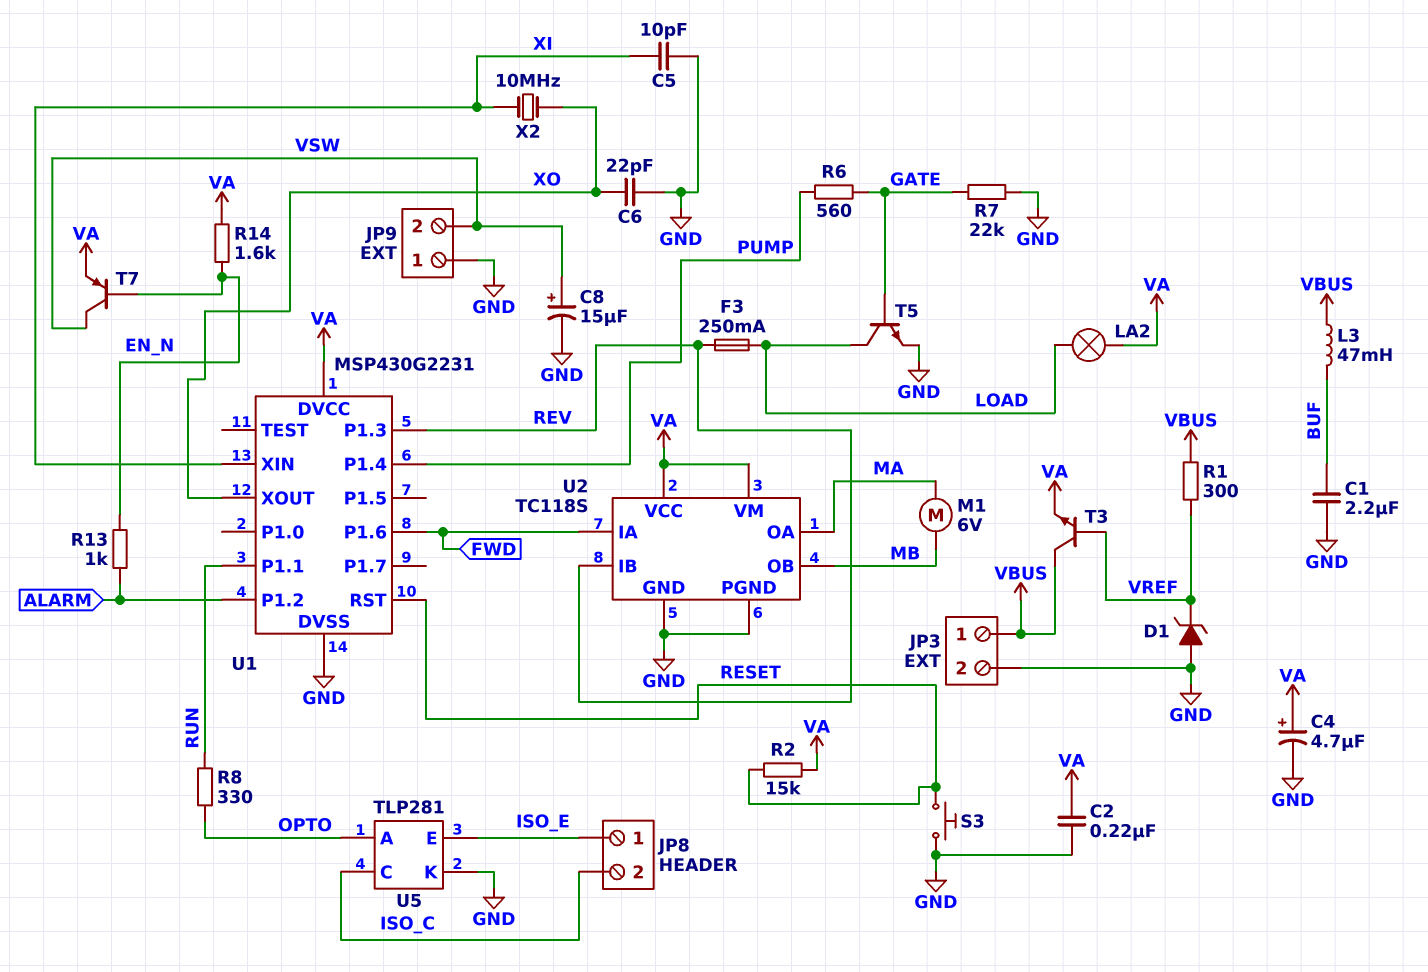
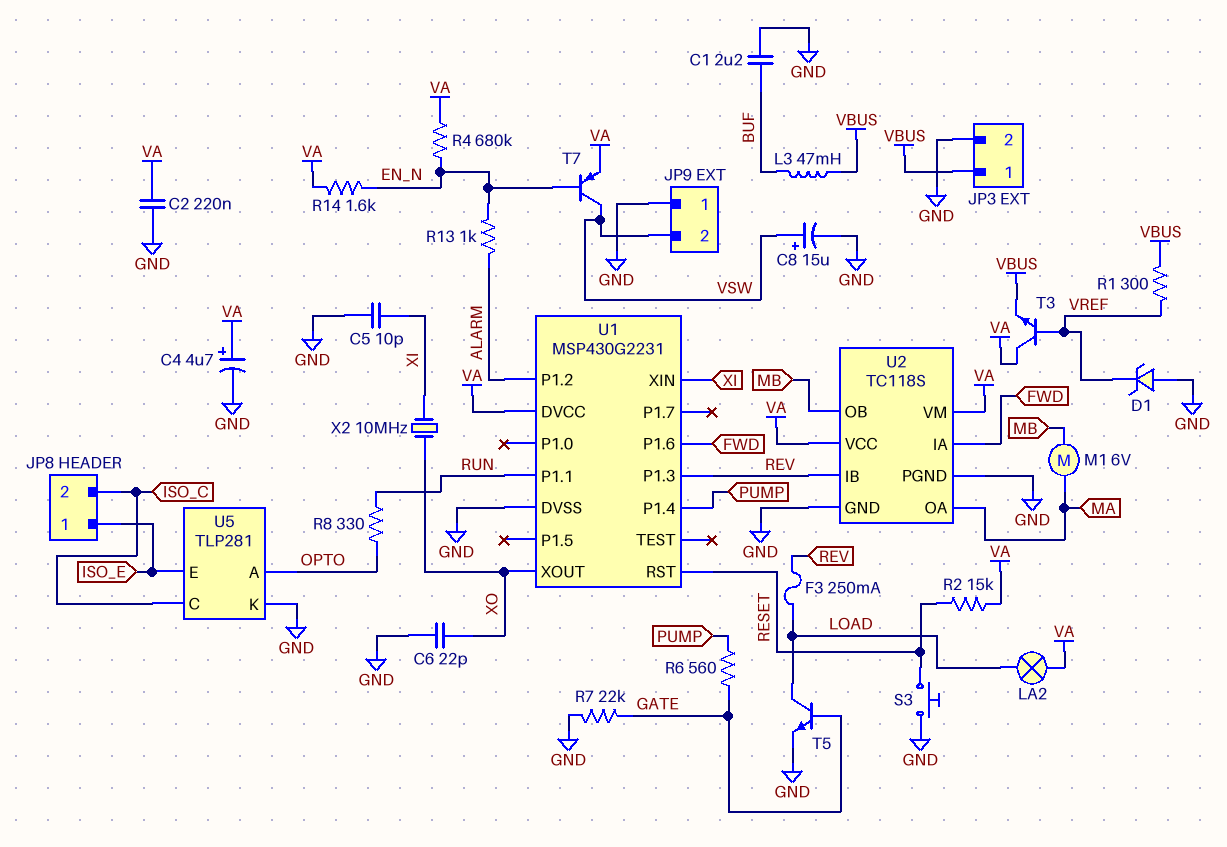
R4: none -> 680k (EN_N, VA)
T3: NPN (B VREF, C VBUS, E VA) -> NPN (B VREF, C VA, E VBUS)

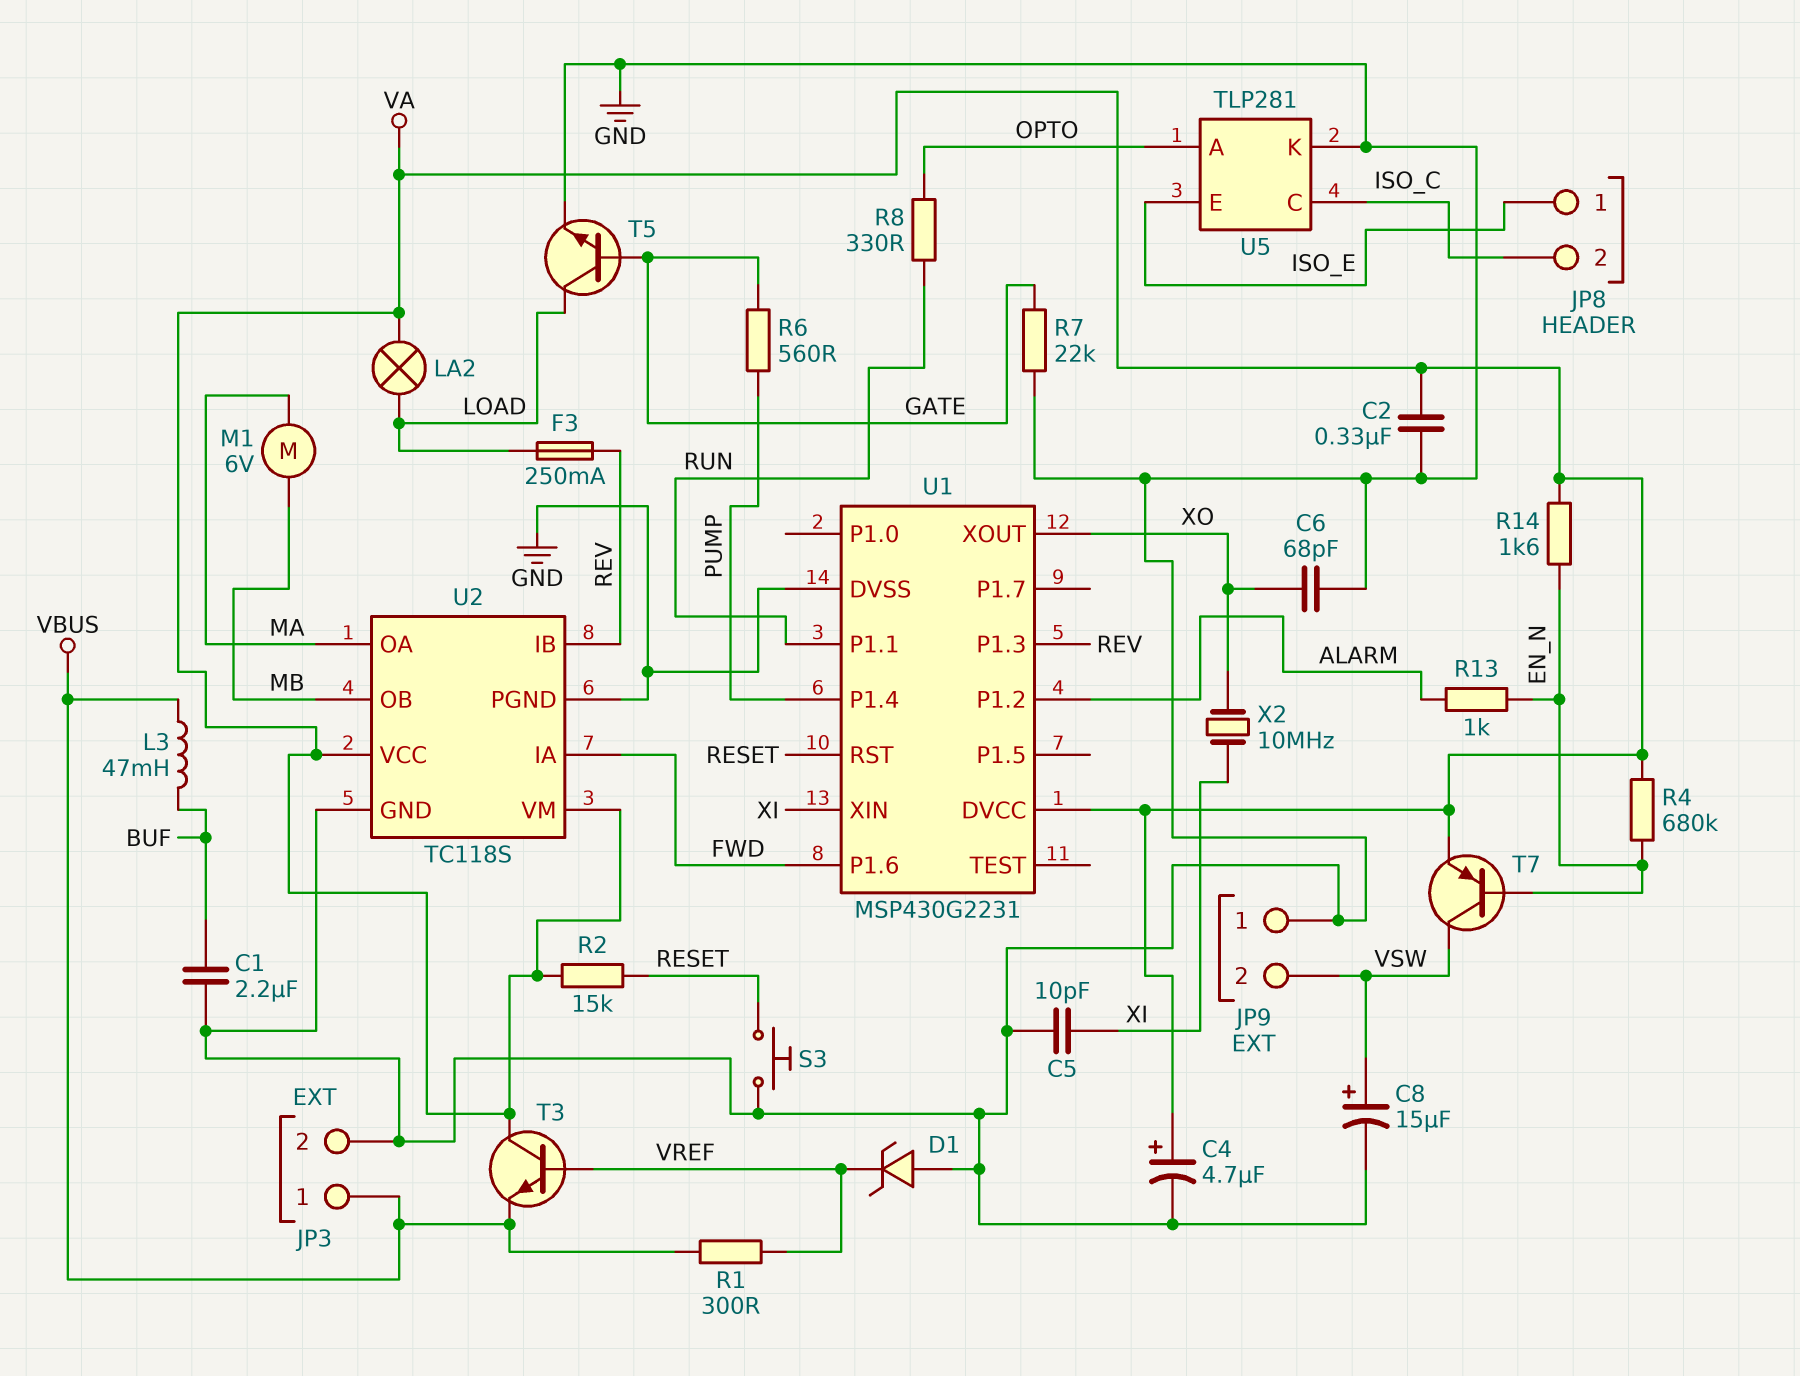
C2: 220nF (GND, VA) -> 330nF (GND, VA)
C6: 22pF (GND, XO) -> 68pF (GND, XO)

